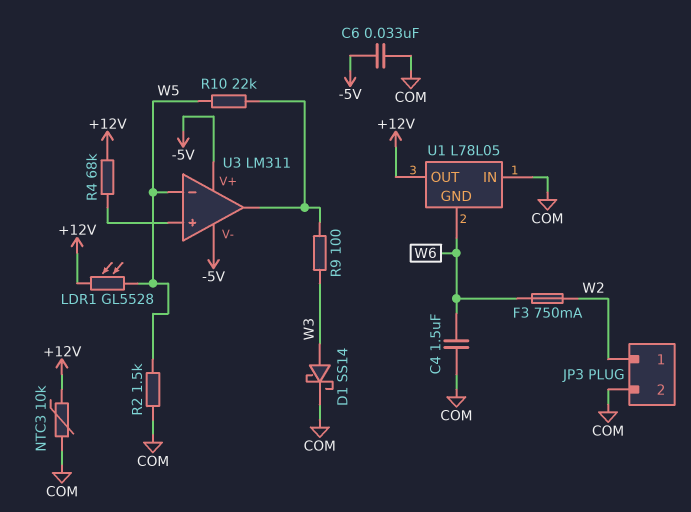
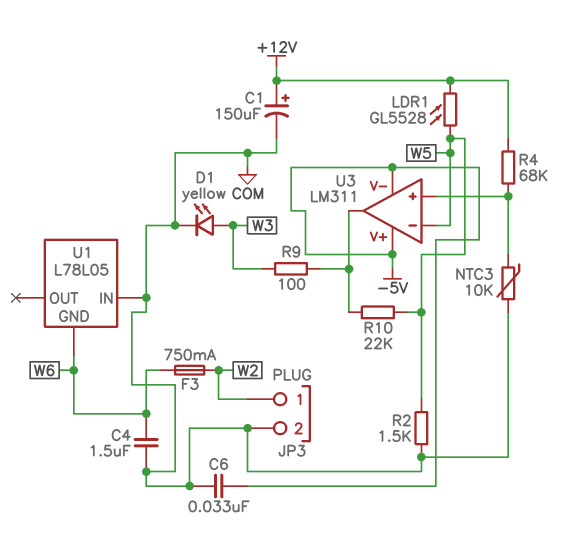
C1: none -> 150uF (plus +12V, minus COM)
D1: schottky SS14 (A W3, K COM) -> LED yellow (A W3, K COM)
NTC3: 10k (+12V, COM) -> 10k (COM, U3/in+)
U1 pin OUT: +12V -> none

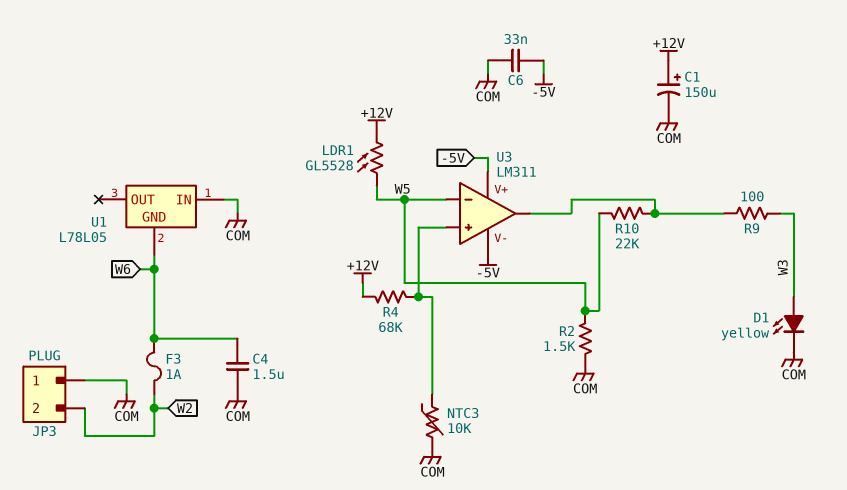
F3: 750mA (W2, W6) -> 1A (W2, W6)
JP3 pin 1: W2 -> COM
JP3 pin 2: COM -> W2

